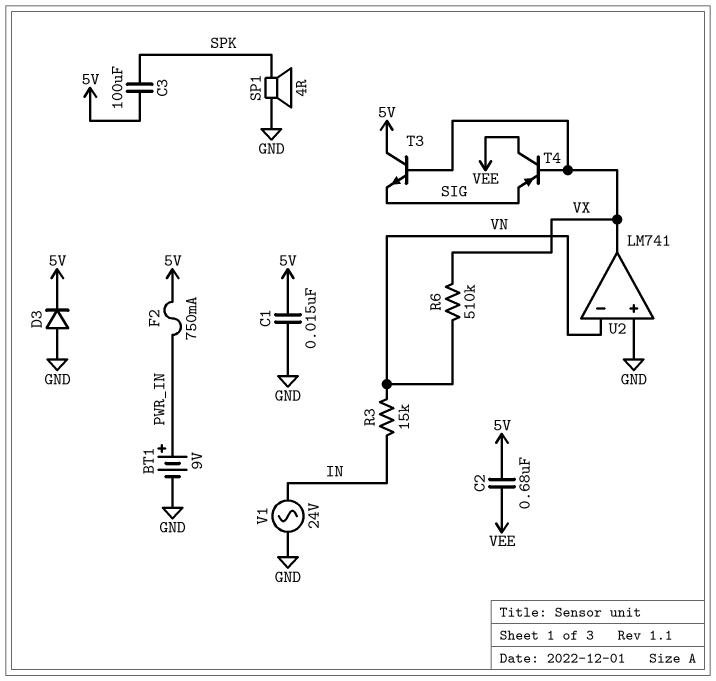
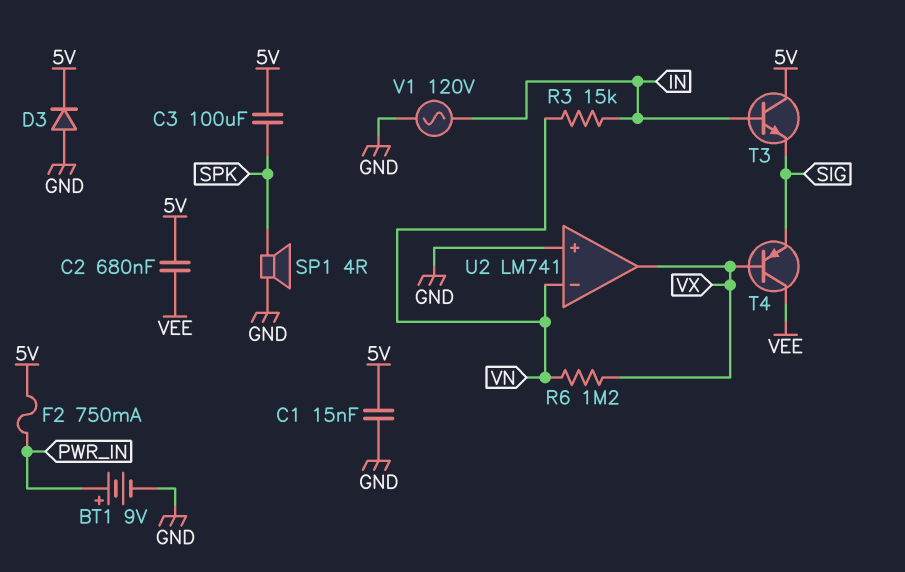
R6: 510k (VN, VX) -> 1.2M (VN, VX)
T3: NPN (B VX, C 5V, E SIG) -> NPN (B IN, C 5V, E SIG)
V1: AC 24V (GND, IN) -> AC 120V (GND, IN)

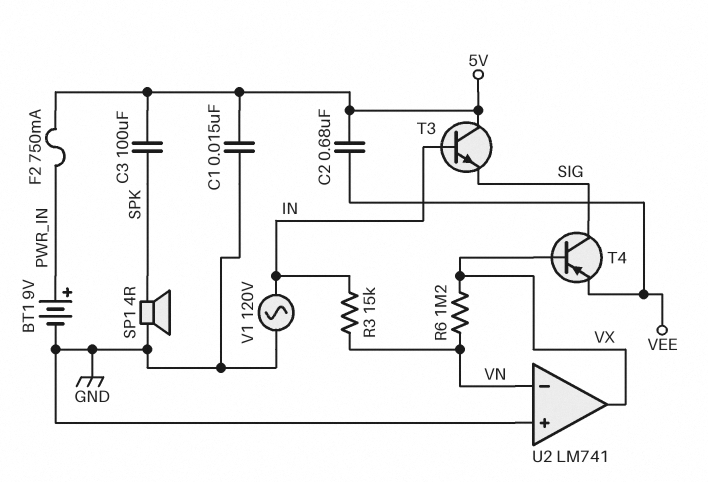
D3: diode (A GND, K 5V) -> none
T4: PNP (B VX, C VEE, E SIG) -> PNP (B VX, C SIG, E VEE)

